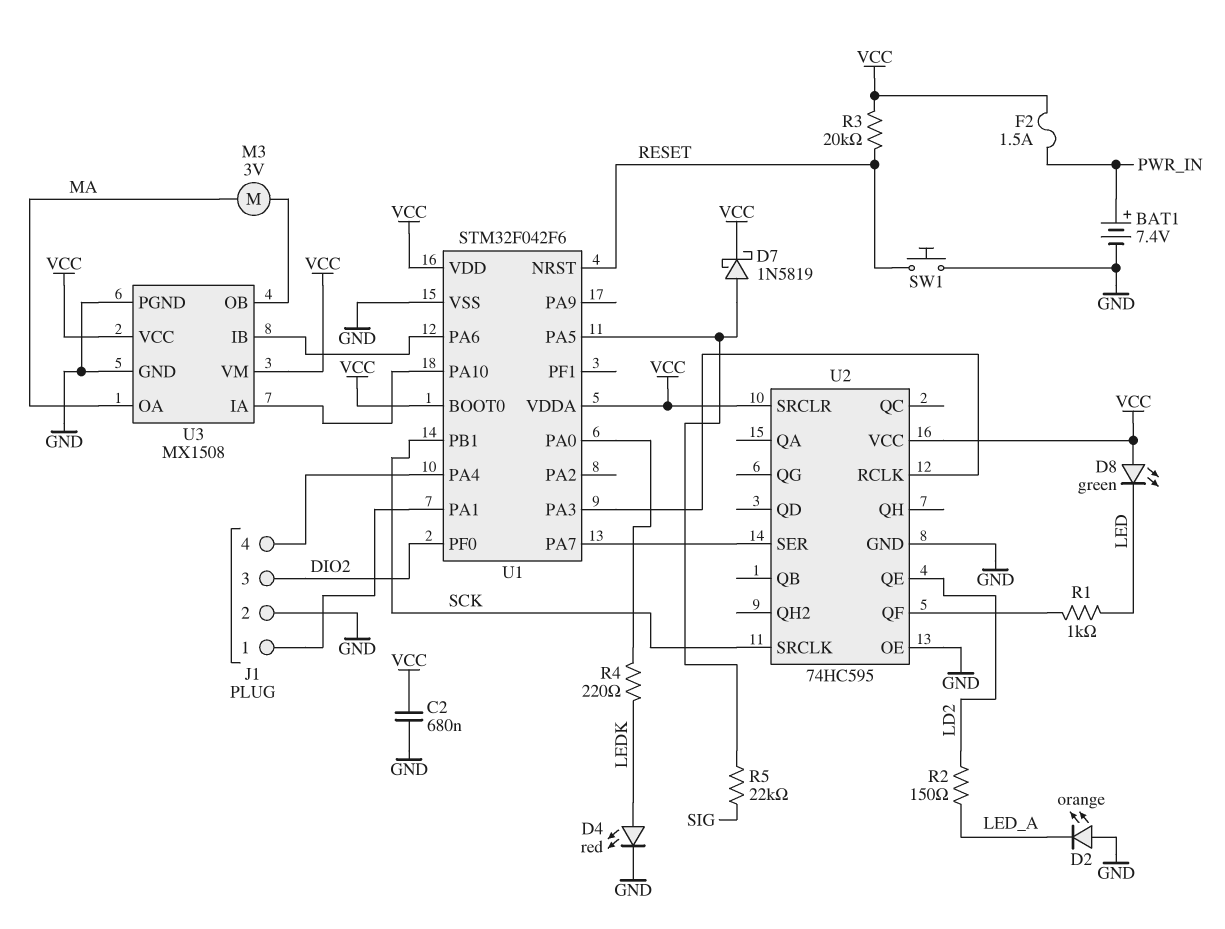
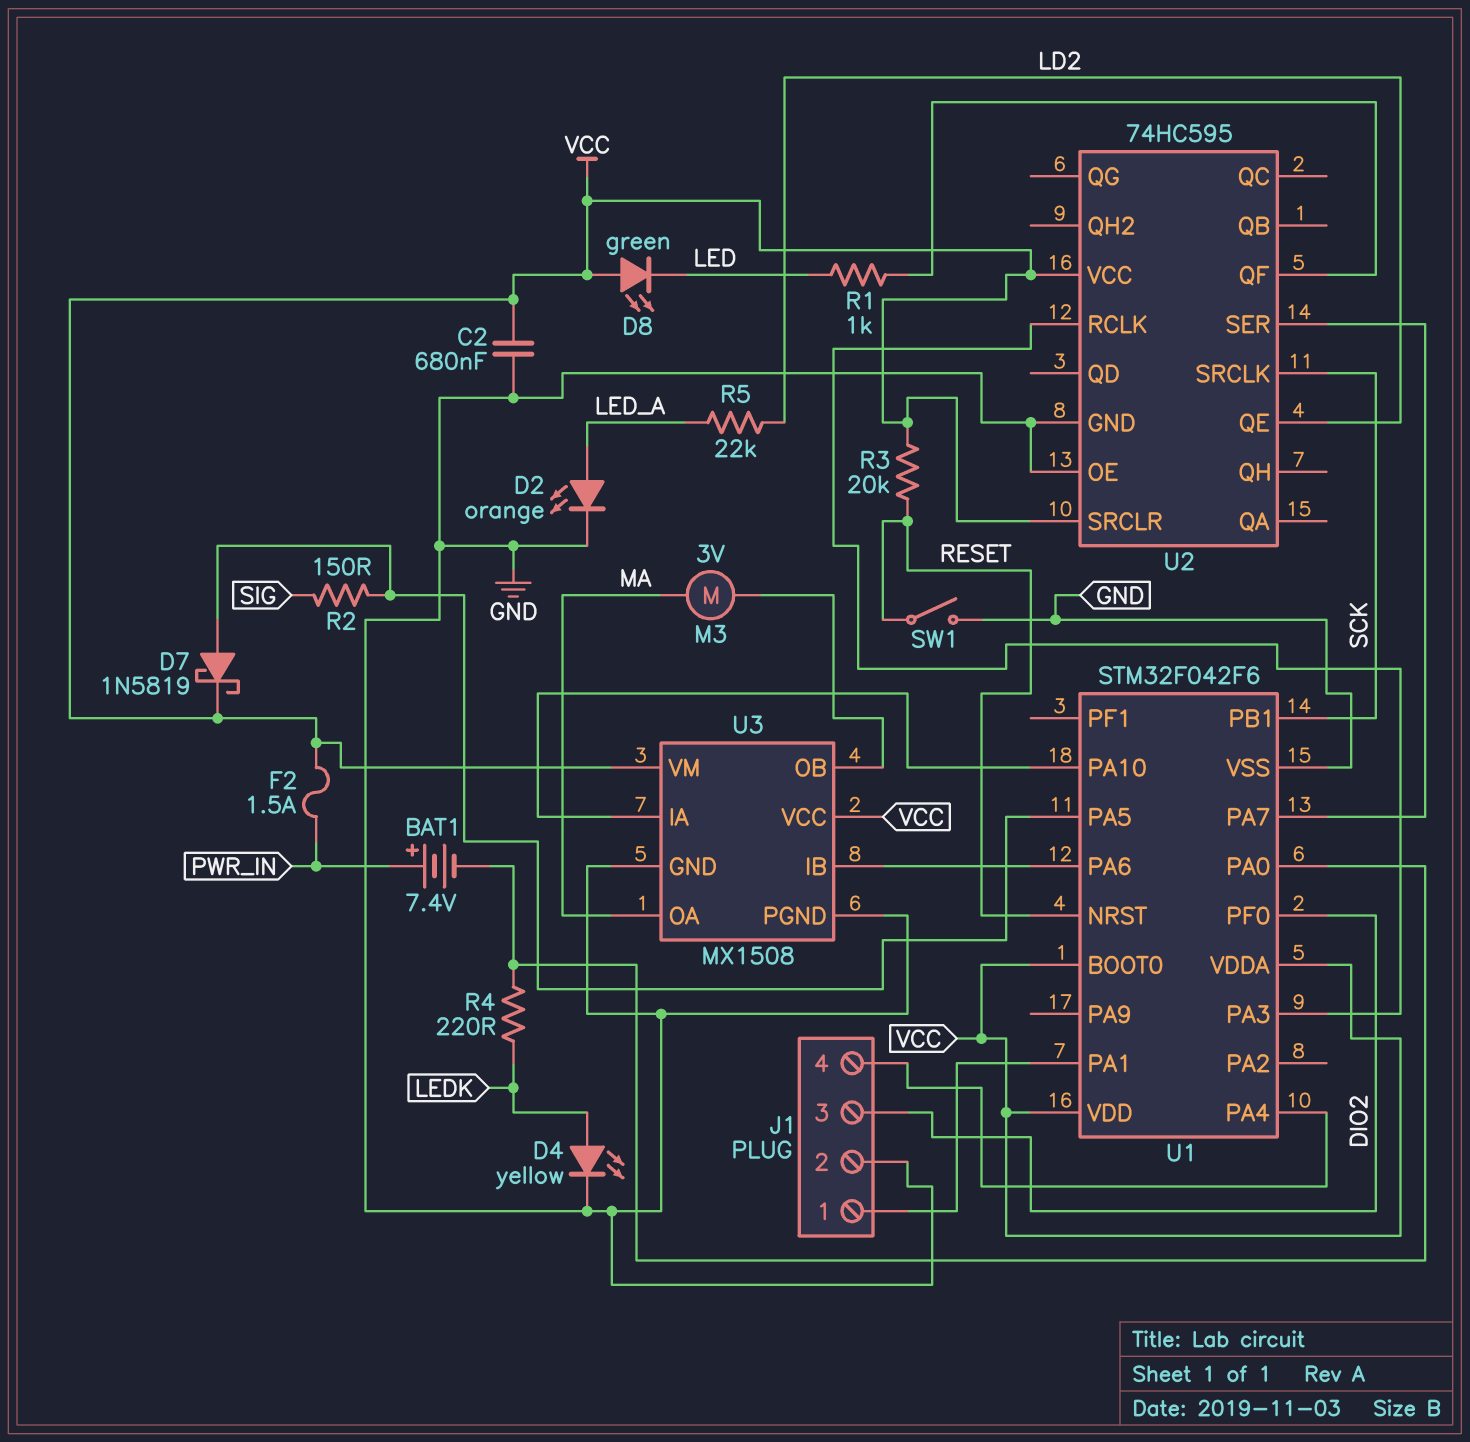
BAT1: 7.4V (plus PWR_IN, minus GND) -> 7.4V (plus PWR_IN, minus U1/PA0)
D2: LED orange (A GND, K LED_A) -> LED orange (A LED_A, K GND)
D4: LED red (A LEDK, K GND) -> LED yellow (A LEDK, K GND)
R2: 150 (LD2, LED_A) -> 150 (SIG, U1/PA5)
R5: 22k (SIG, U1/PA5) -> 22k (LD2, LED_A)
SW1: button (GND, RESET) -> switch (GND, RESET)

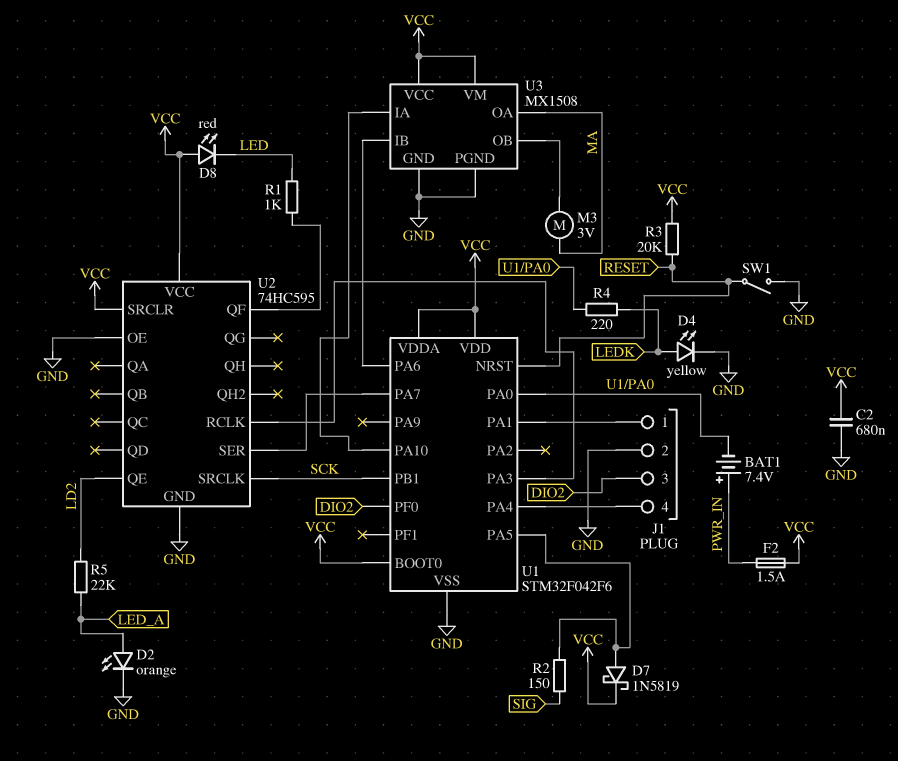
D8: LED green (A VCC, K LED) -> LED red (A VCC, K LED)

